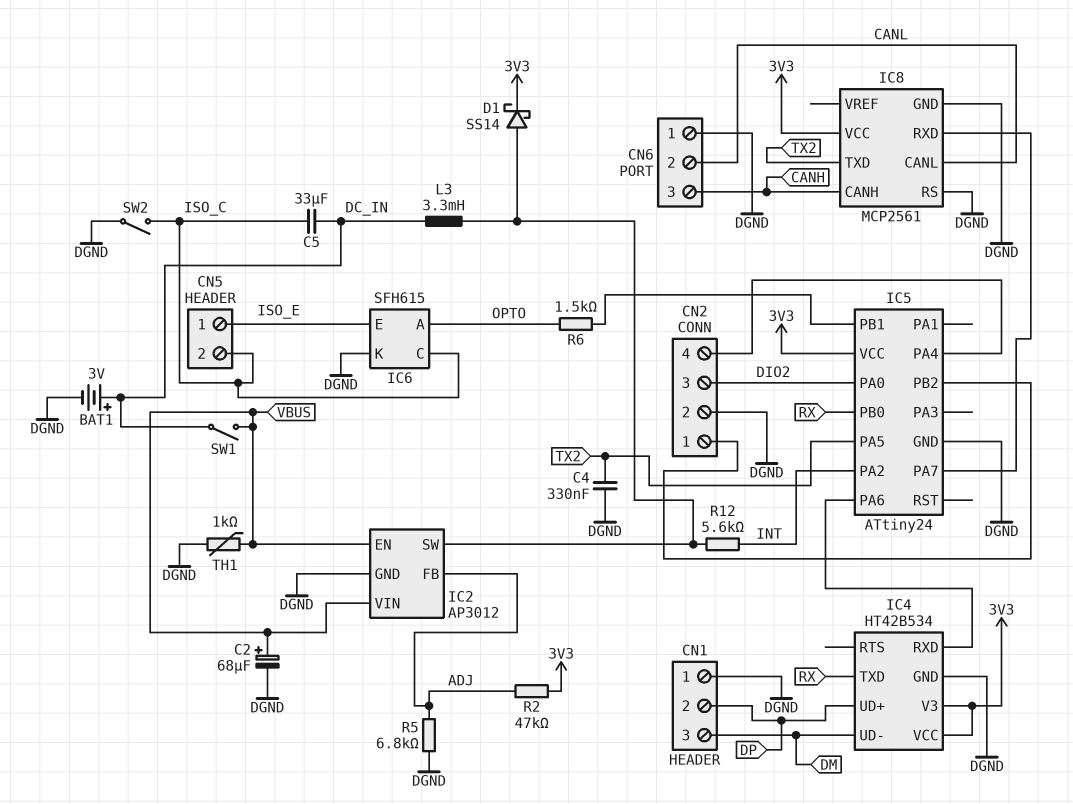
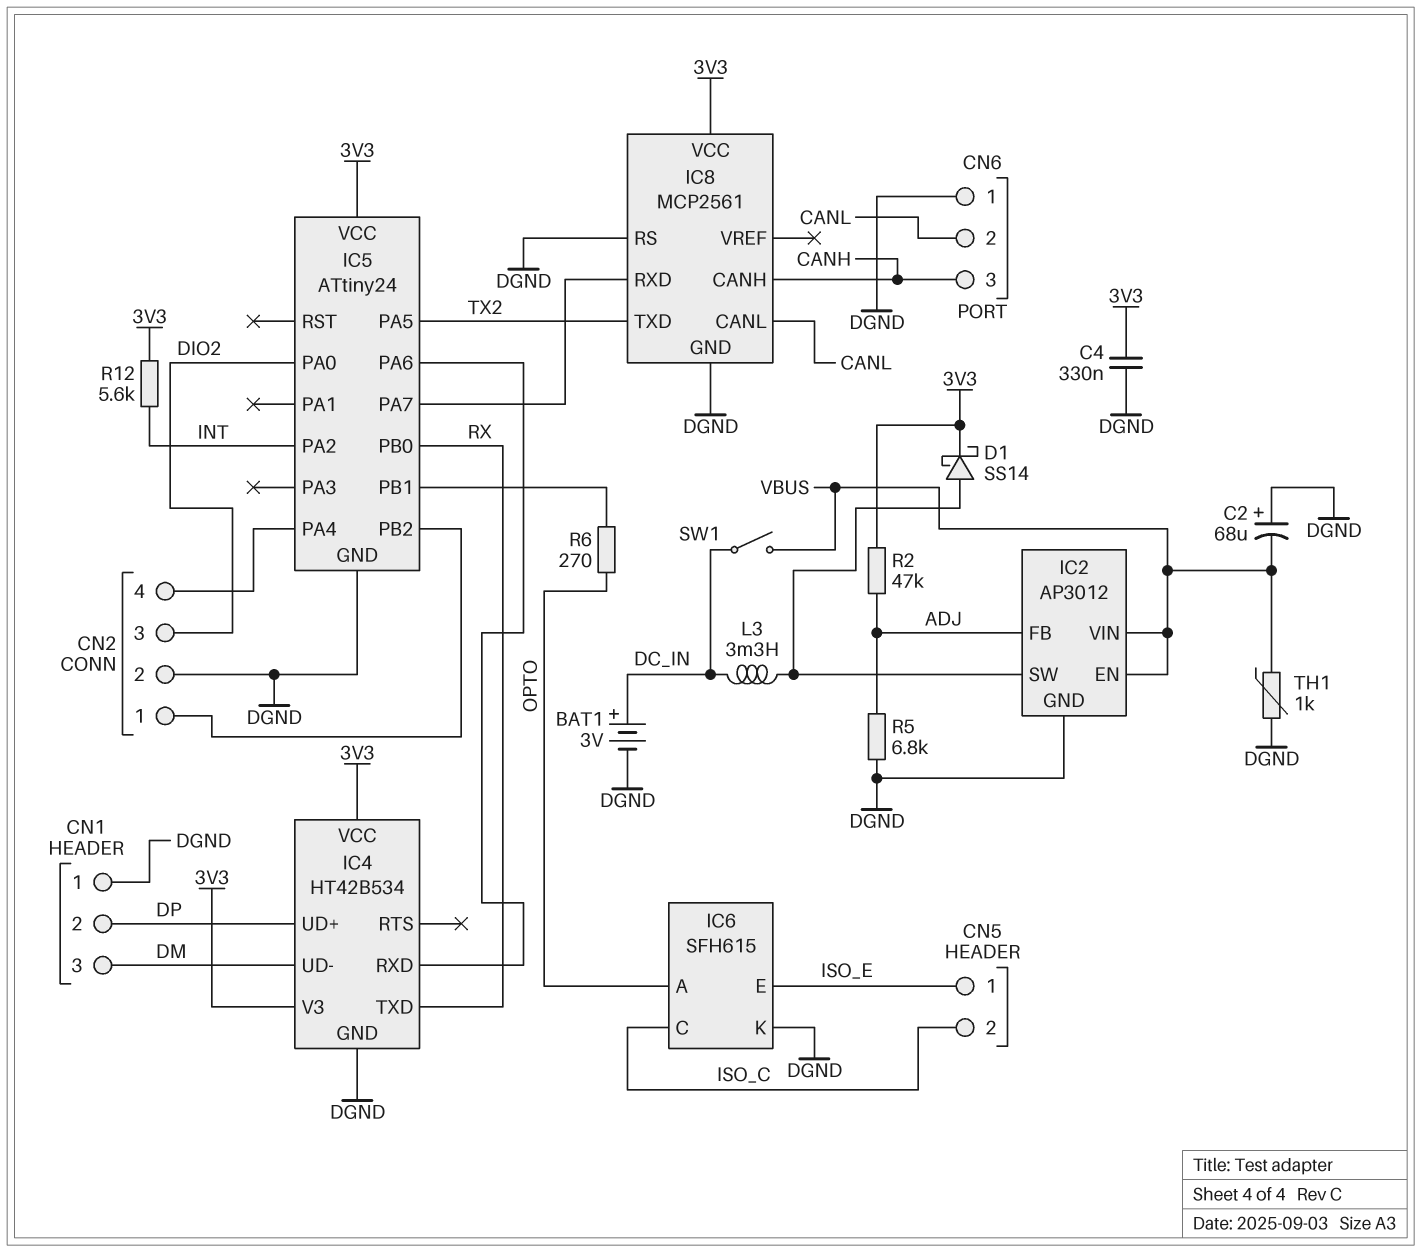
C2: 68uF (plus VBUS, minus DGND) -> 68uF (plus DGND, minus VBUS)
C4: 330nF (DGND, TX2) -> 330nF (3V3, DGND)
C5: 33uF (DC_IN, ISO_C) -> none
R6: 1.5k (IC5/PB1, OPTO) -> 270 (IC5/PB1, OPTO)
R12: 5.6k (IC2/SW, INT) -> 5.6k (3V3, INT)
SW2: switch (DGND, ISO_C) -> none

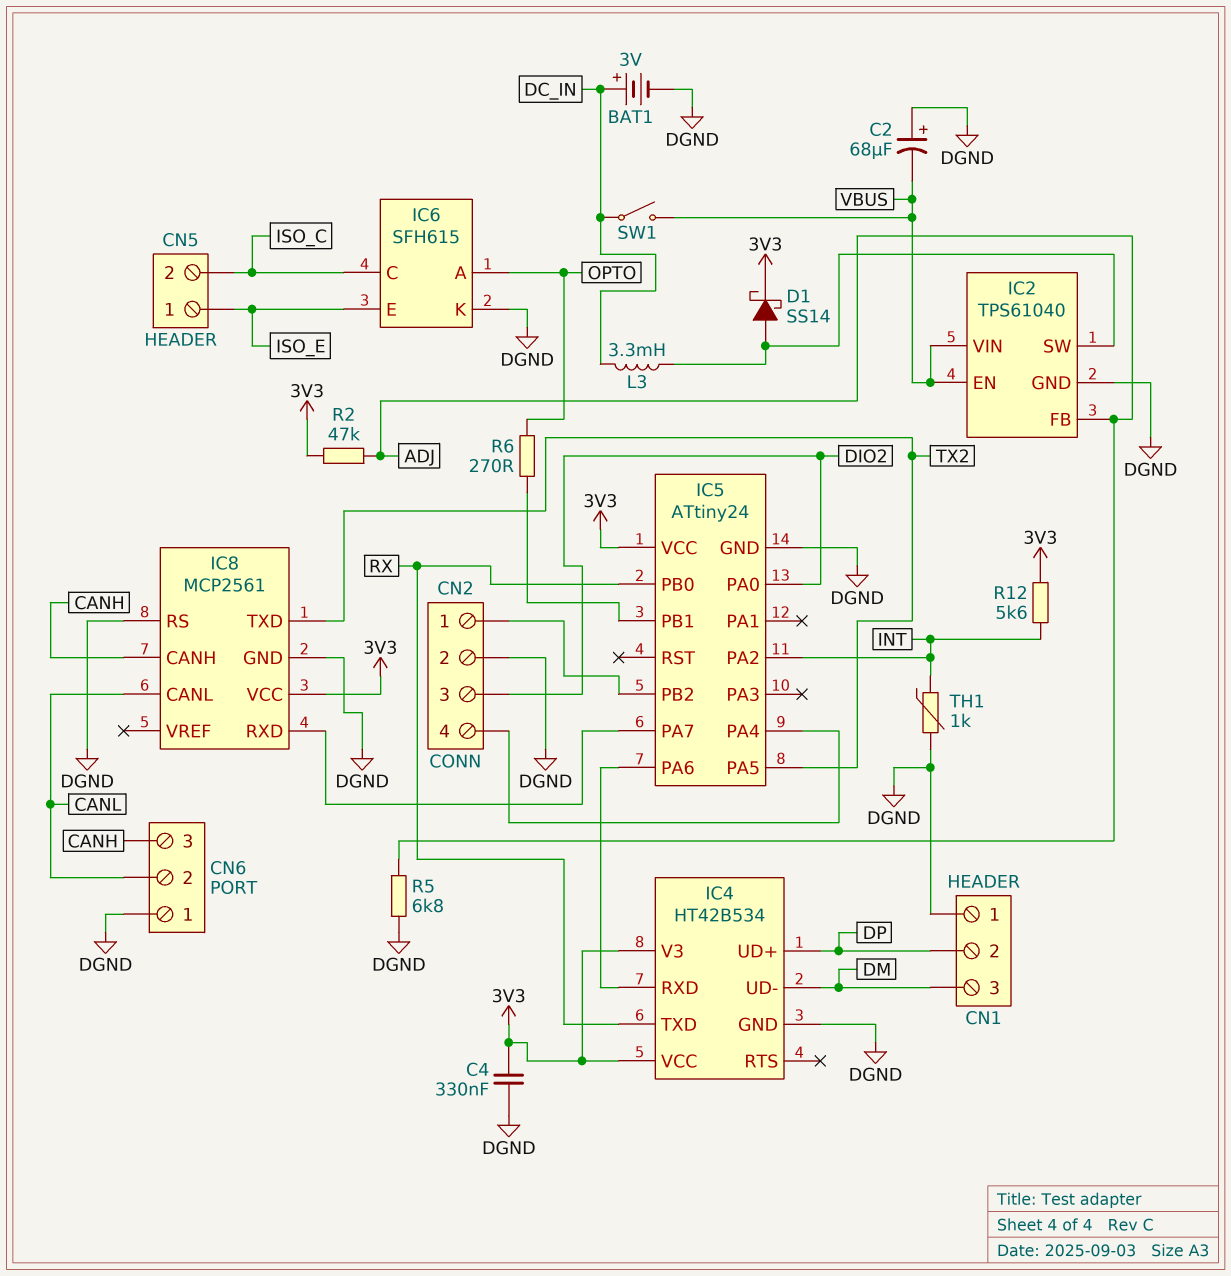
IC2: AP3012 -> TPS61040
TH1: 1k (DGND, VBUS) -> 1k (DGND, INT)

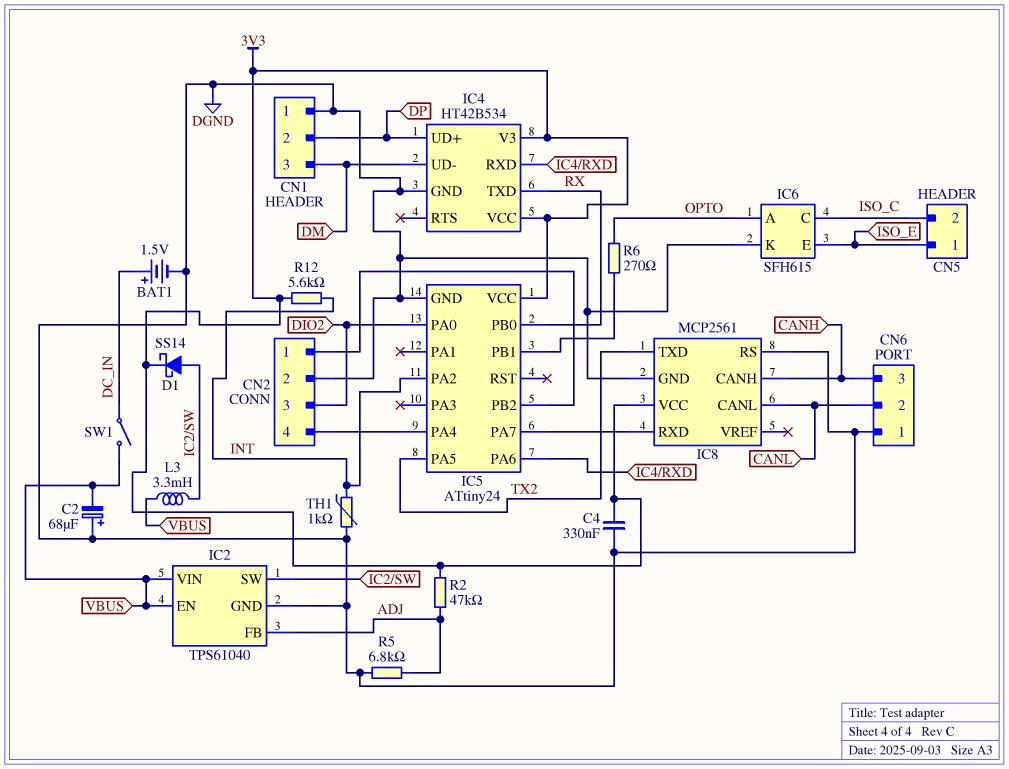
BAT1: 3V (plus DC_IN, minus DGND) -> 1.5V (plus DC_IN, minus DGND)
L3: 3.3mH (DC_IN, IC2/SW) -> 3.3mH (IC2/SW, VBUS)

